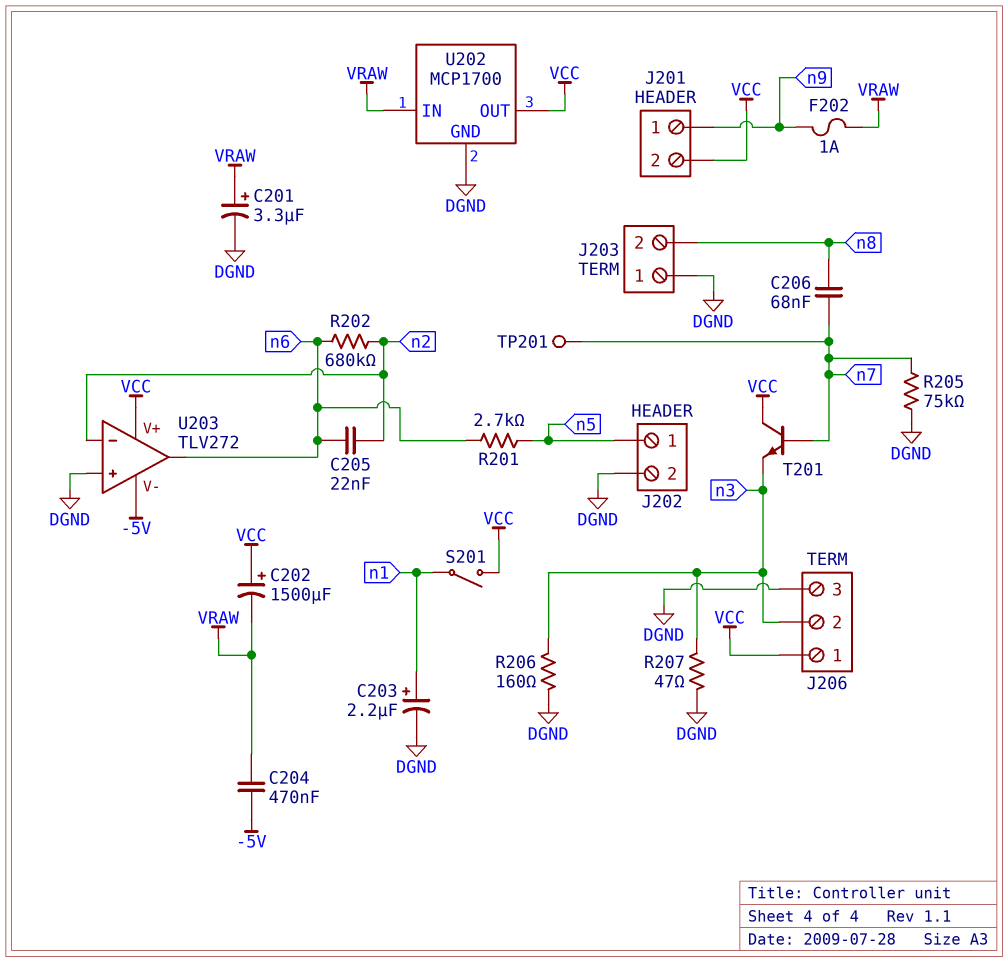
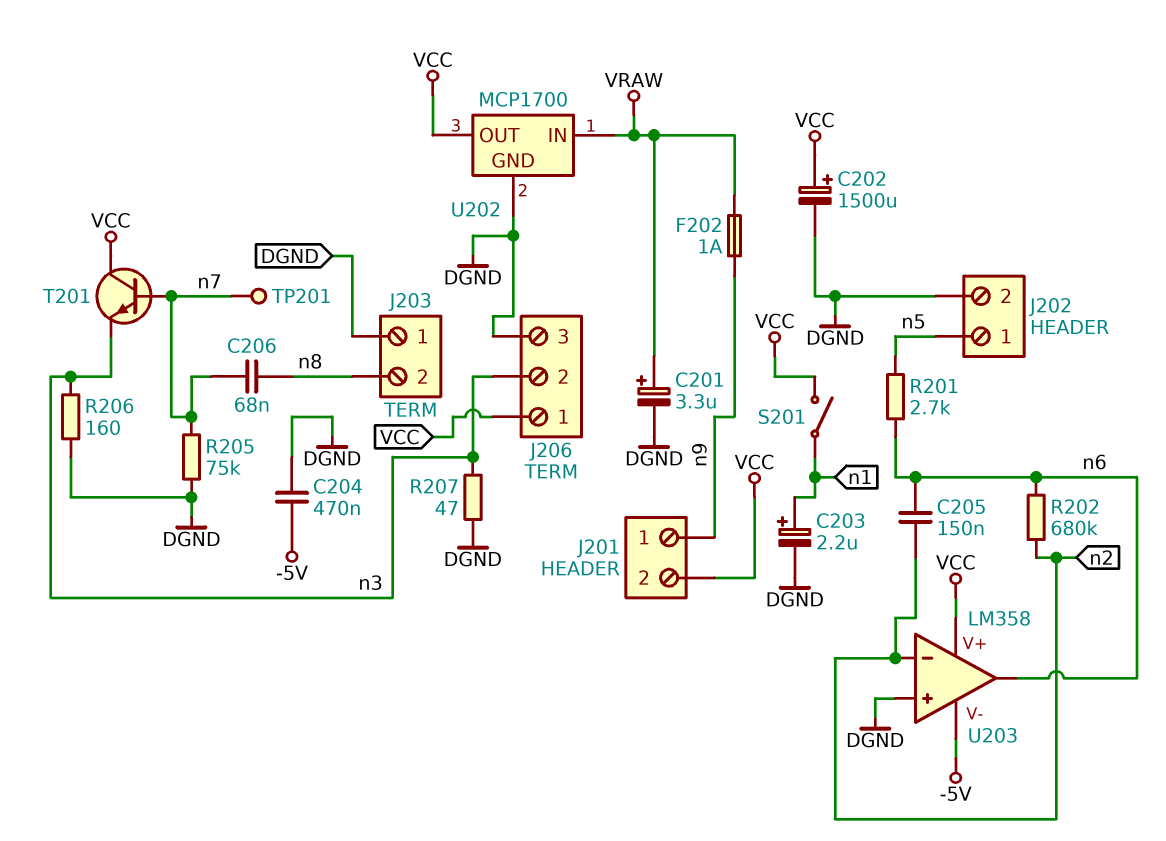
C202: 1500uF (plus VCC, minus VRAW) -> 1500uF (plus VCC, minus DGND)
C204: 470nF (-5V, VRAW) -> 470nF (-5V, DGND)
C205: 22nF (n2, n6) -> 150nF (n2, n6)
U203: TLV272 -> LM358

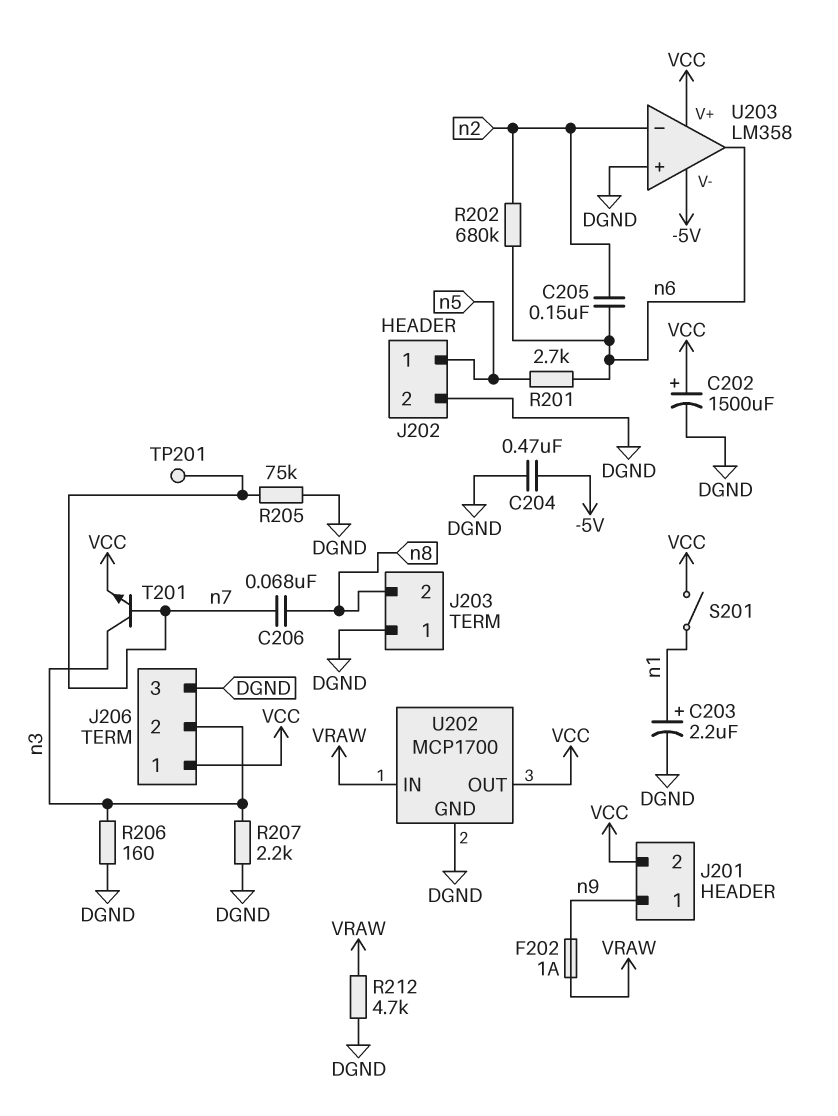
C201: 3.3uF (plus VRAW, minus DGND) -> none
R207: 47 (DGND, n3) -> 2.2k (DGND, n3)
R212: none -> 4.7k (DGND, VRAW)
T201: NPN (B n7, C VCC, E n3) -> NPN (B n7, C n3, E VCC)

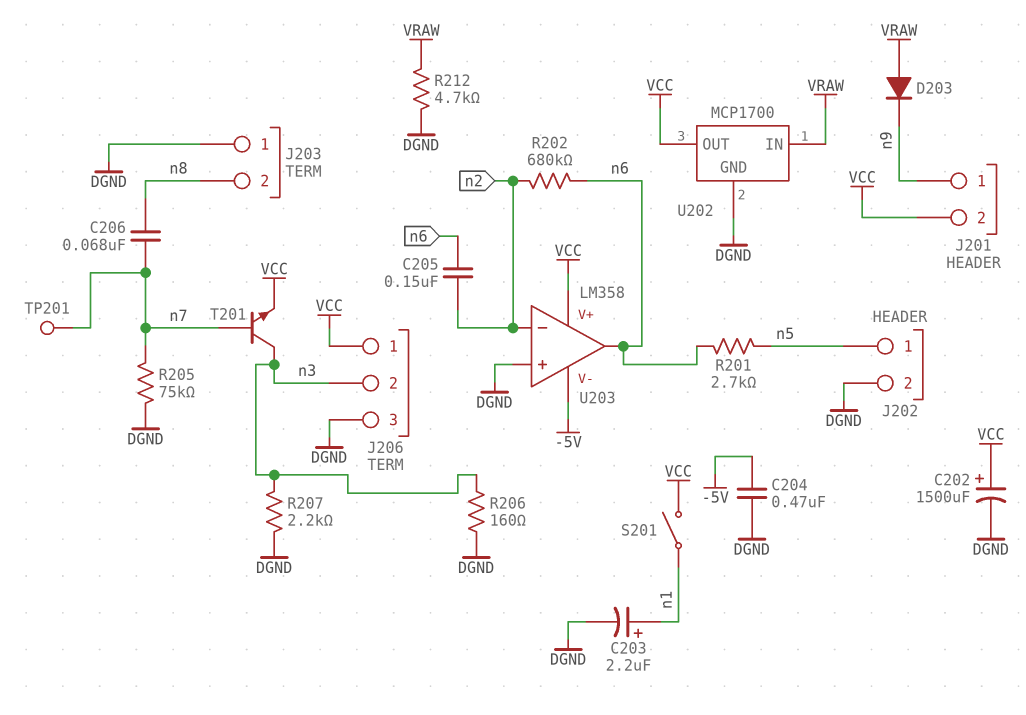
D203: none -> diode (A VRAW, K n9)
F202: 1A (VRAW, n9) -> none

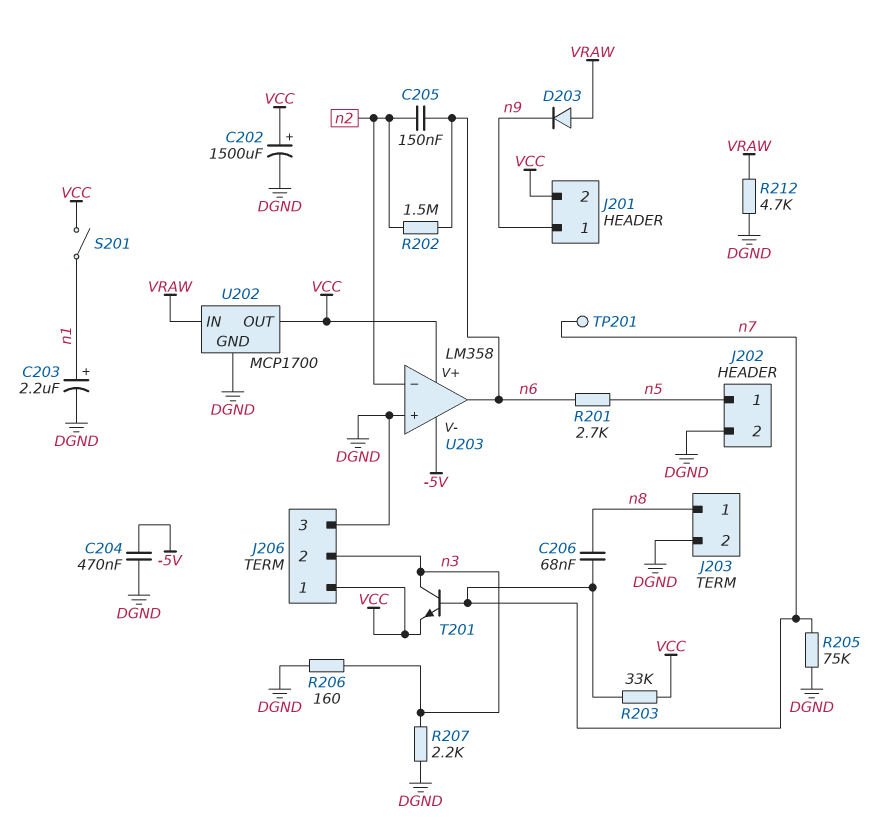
J203 pin 1: DGND -> n8
J203 pin 2: n8 -> DGND
R202: 680k (n2, n6) -> 1.5M (n2, n6)
R203: none -> 33k (VCC, n7)

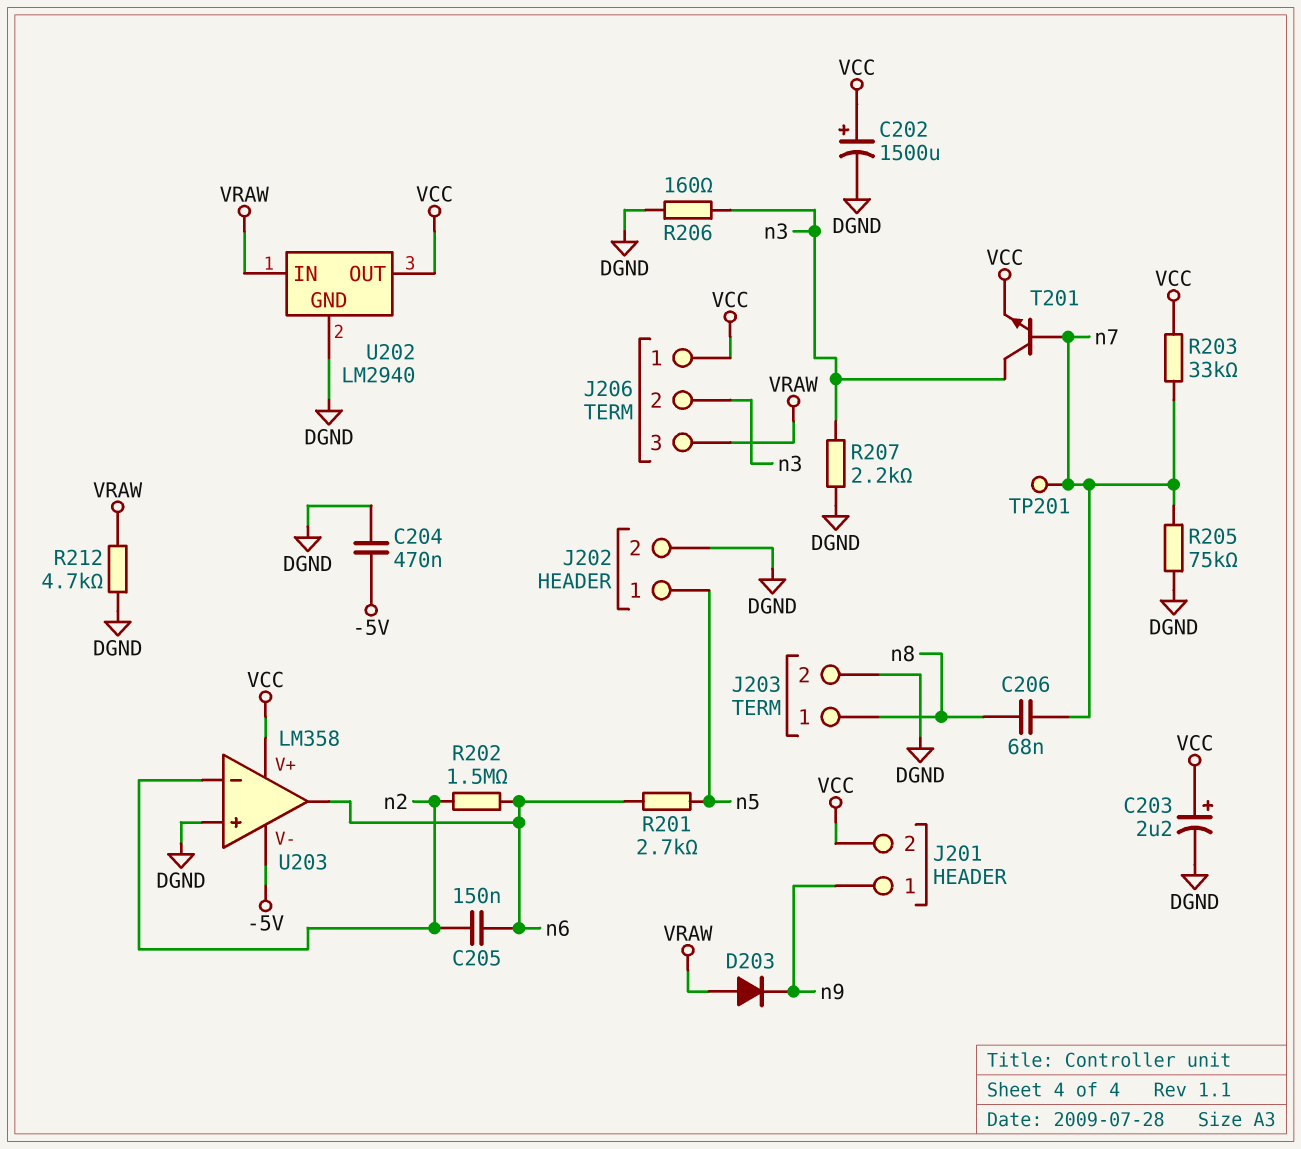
C203: 2.2uF (plus n1, minus DGND) -> 2.2uF (plus VCC, minus DGND)
J206 pin 3: DGND -> VRAW
S201: switch (VCC, n1) -> none
U202: MCP1700 -> LM2940

